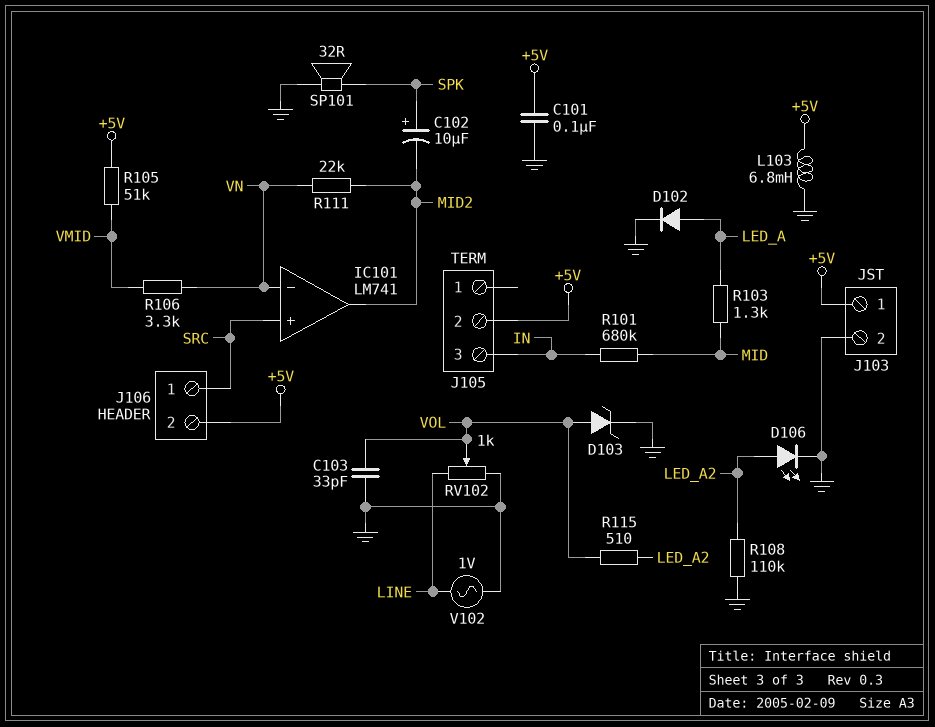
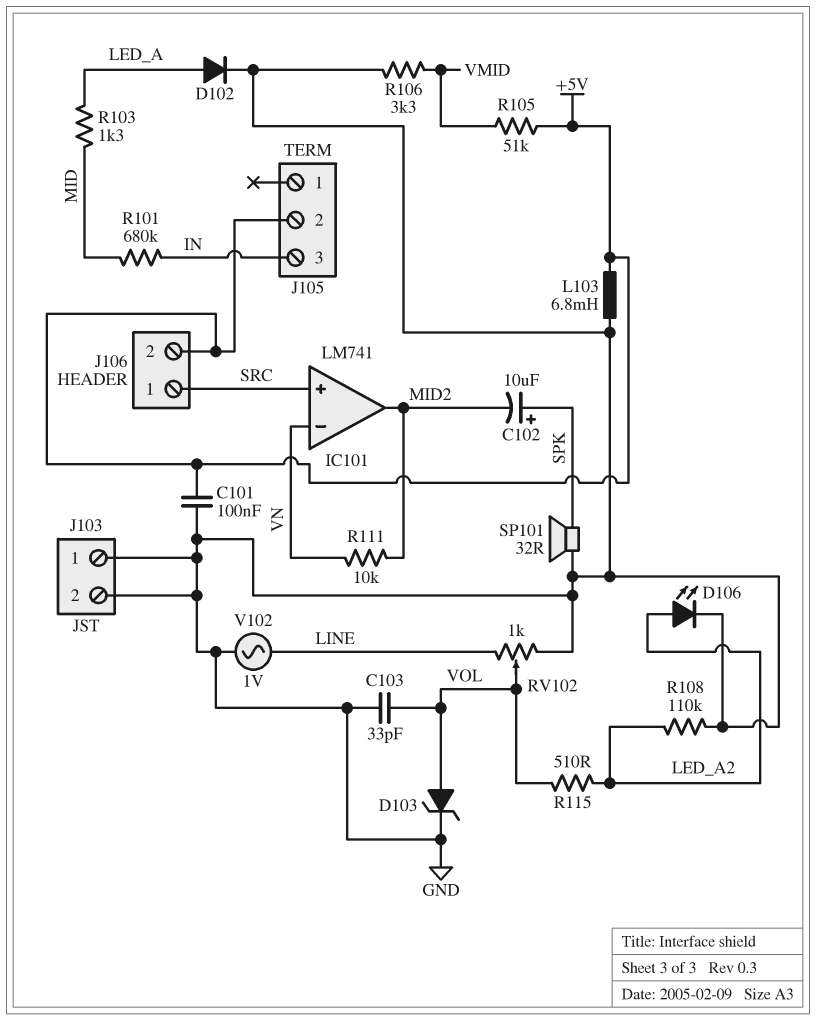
J103 pin 1: +5V -> GND
R106: 3.3k (VMID, VN) -> 3.3k (GND, VMID)
R111: 22k (MID2, VN) -> 10k (MID2, VN)

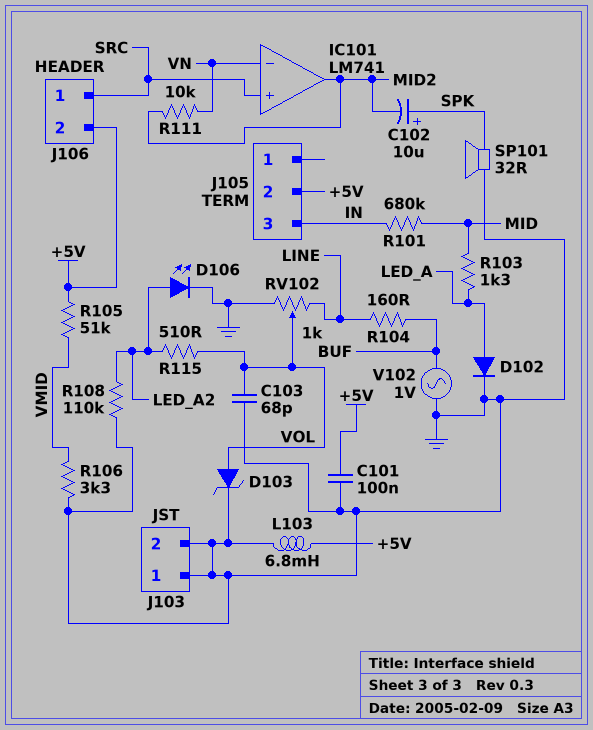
C103: 33pF (GND, VOL) -> 68pF (GND, VOL)
R104: none -> 160 (BUF, LINE)
V102: AC 1V (GND, LINE) -> AC 1V (BUF, GND)

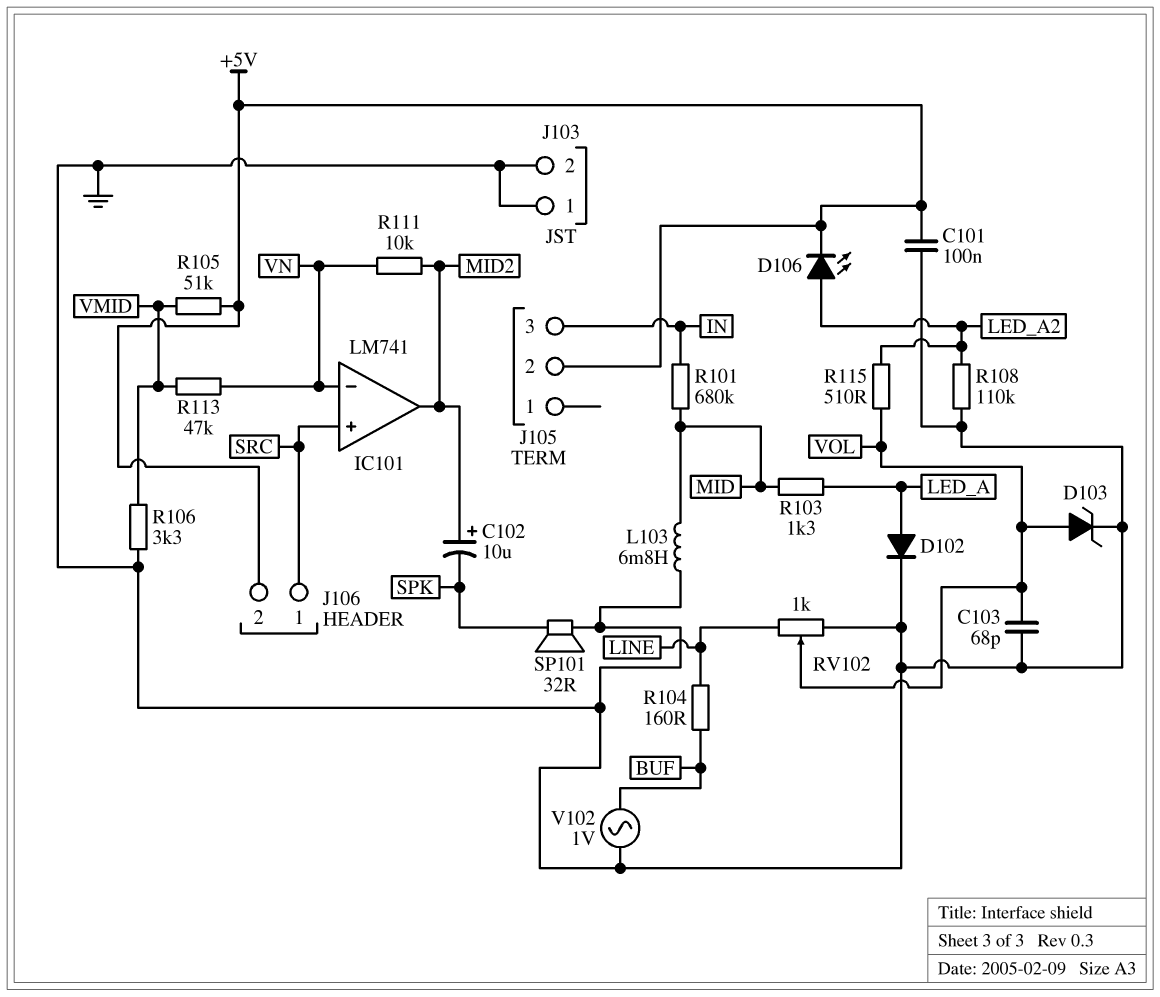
C102: 10uF (plus SPK, minus MID2) -> 10uF (plus MID2, minus SPK)
D106: LED (A LED_A2, K GND) -> LED (A LED_A2, K +5V)
L103: 6.8mH (+5V, GND) -> 6.8mH (GND, MID)
R113: none -> 47k (VMID, VN)

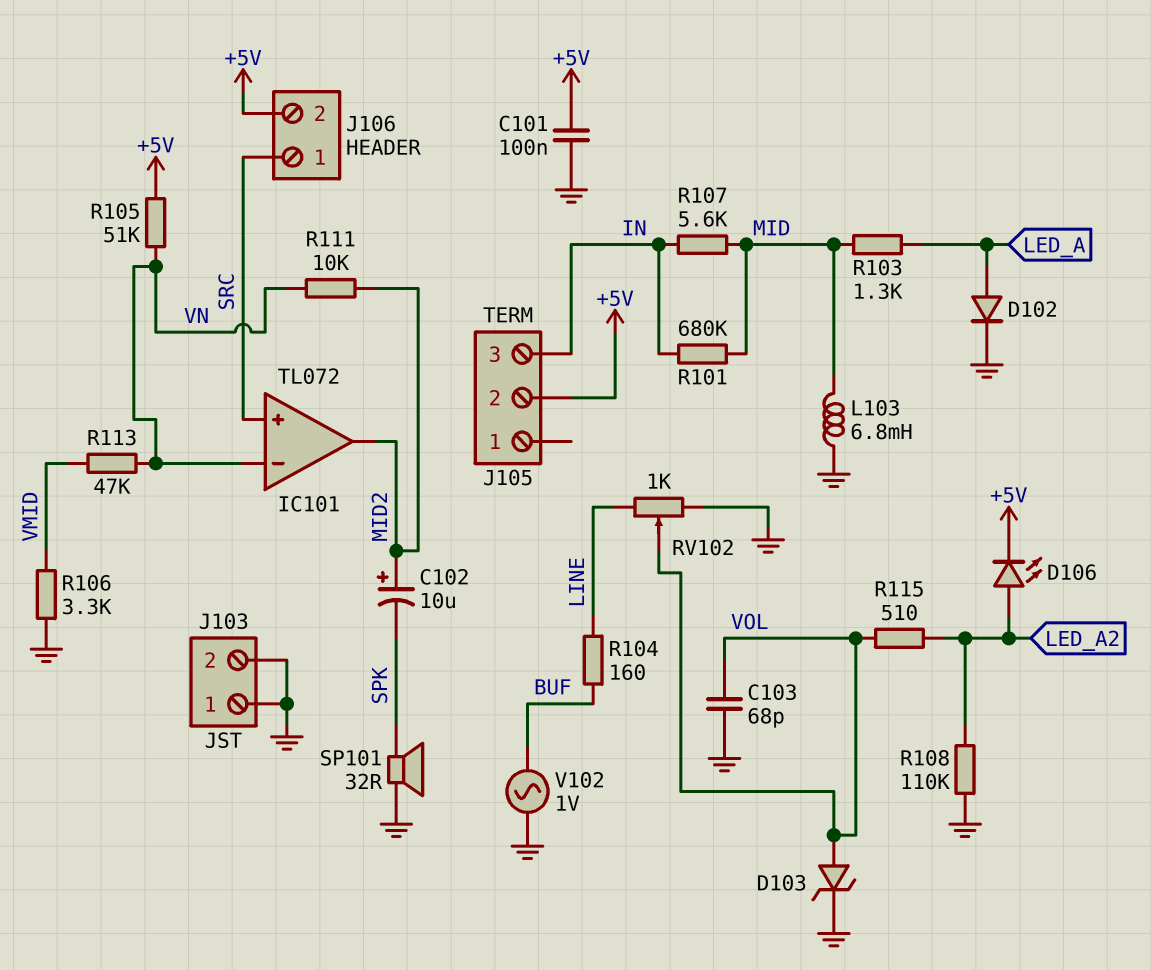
IC101: LM741 -> TL072
R105: 51k (+5V, VMID) -> 51k (+5V, VN)
R107: none -> 5.6k (IN, MID)

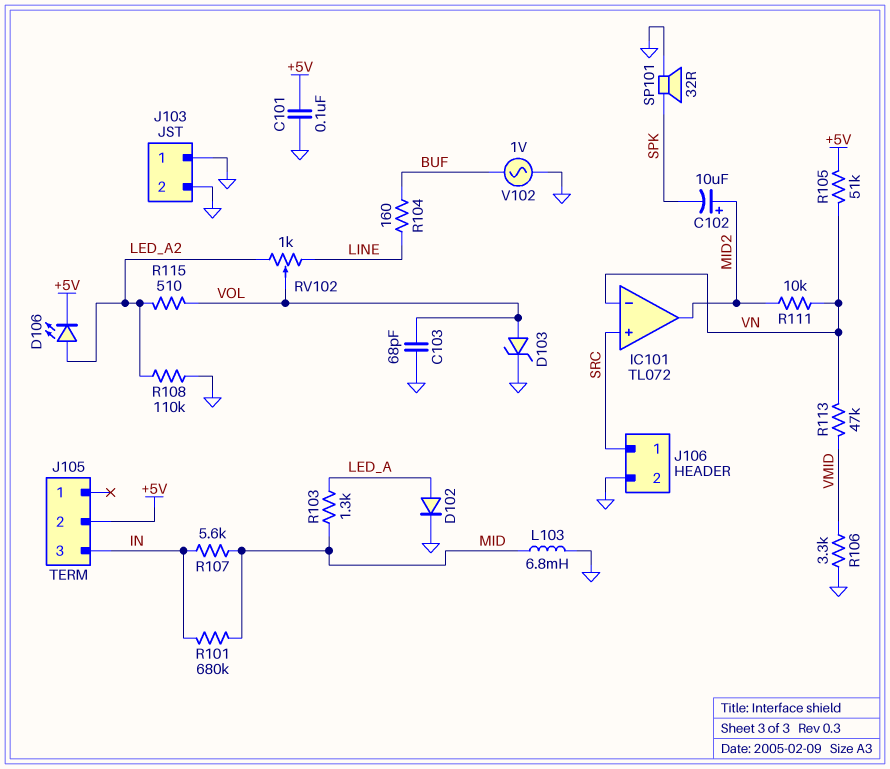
J106 pin 2: +5V -> GND
RV102: 1k (GND, LINE, wiper VOL) -> 1k (LED_A2, LINE, wiper VOL)

